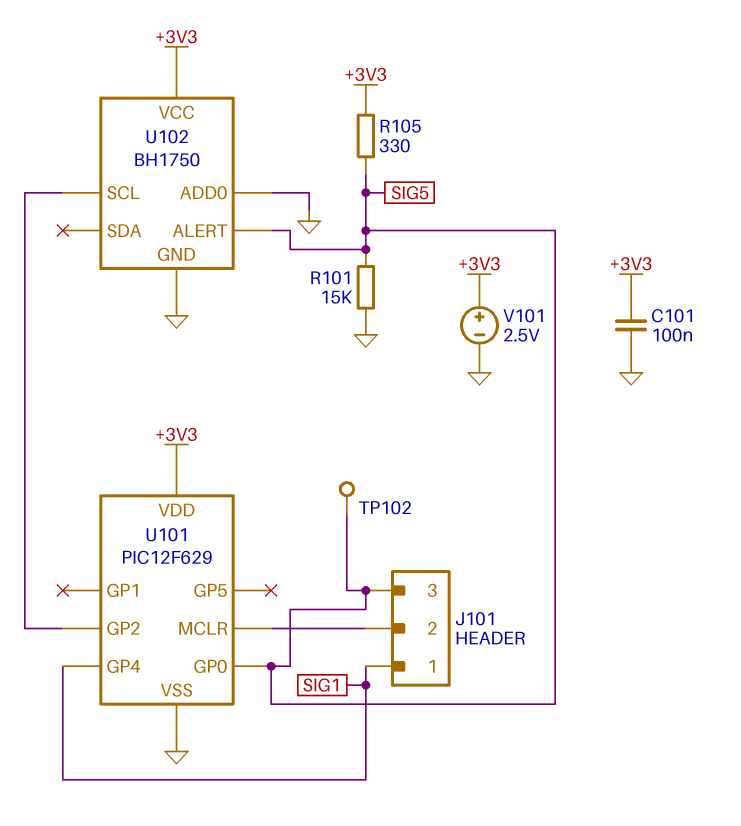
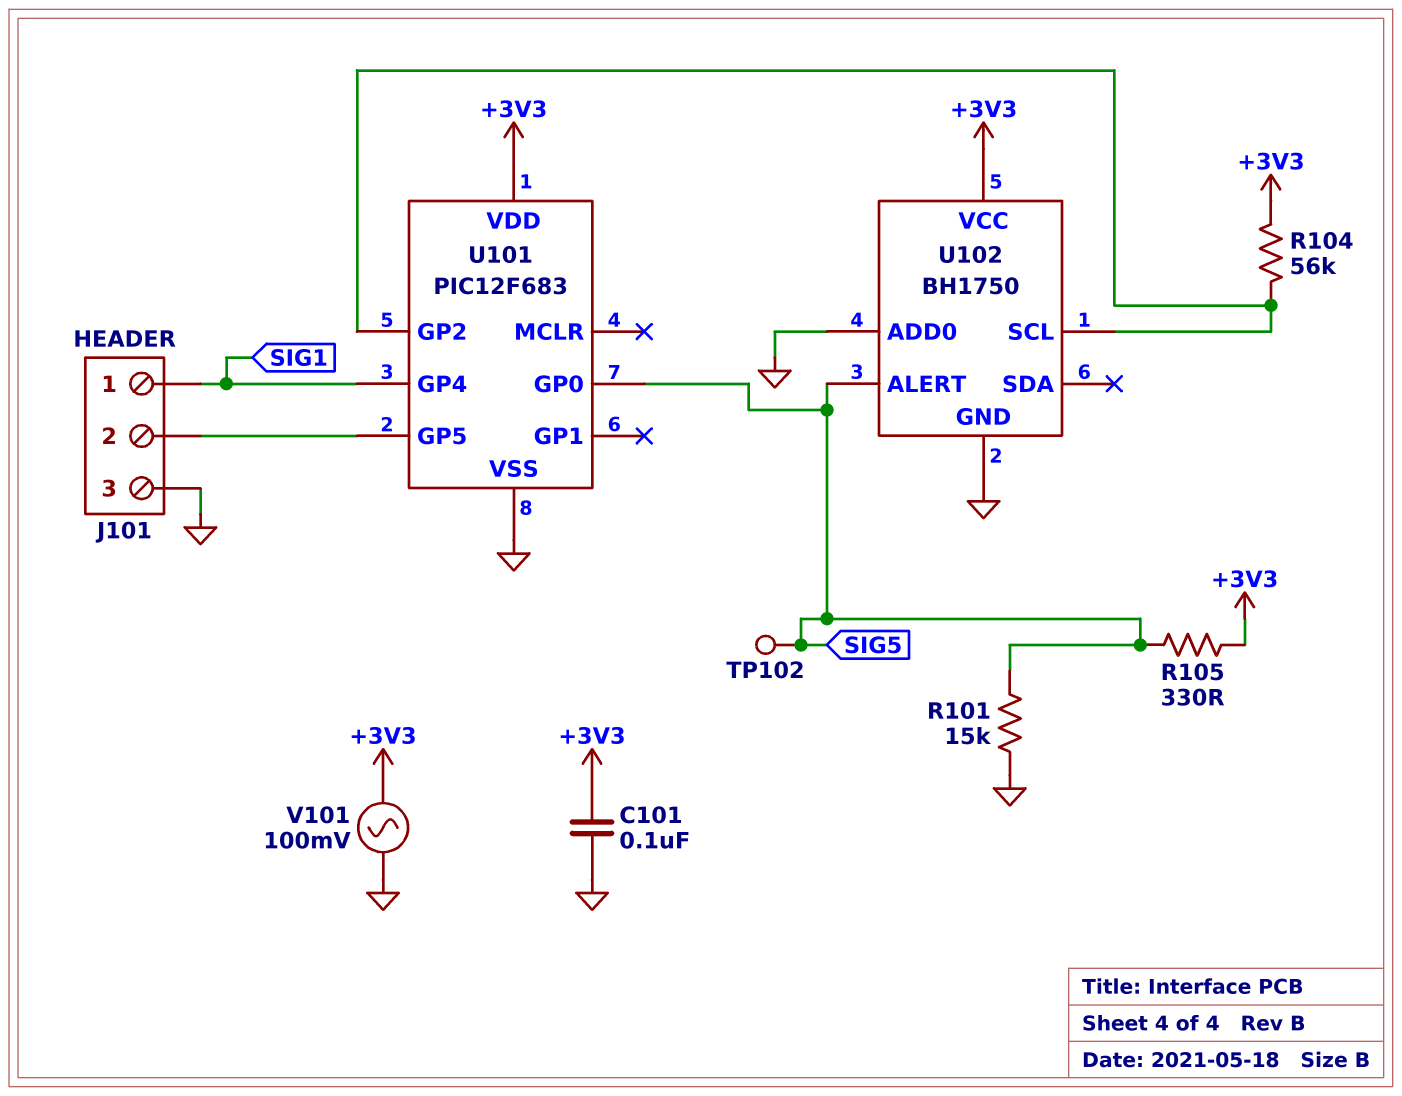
J101 pin 3: SIG5 -> GND
R104: none -> 56k (+3V3, U101/GP2)
U101: PIC12F629 -> PIC12F683
U101 pin GP5: none -> J101/2
U101 pin MCLR: J101/2 -> none
V101: 2.5V (plus +3V3, minus GND) -> AC 100mV (+3V3, GND)

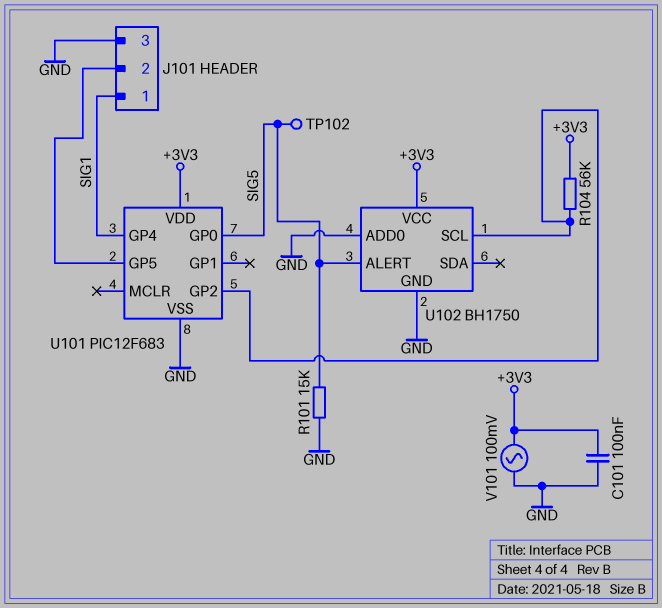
R105: 330 (+3V3, SIG5) -> none

